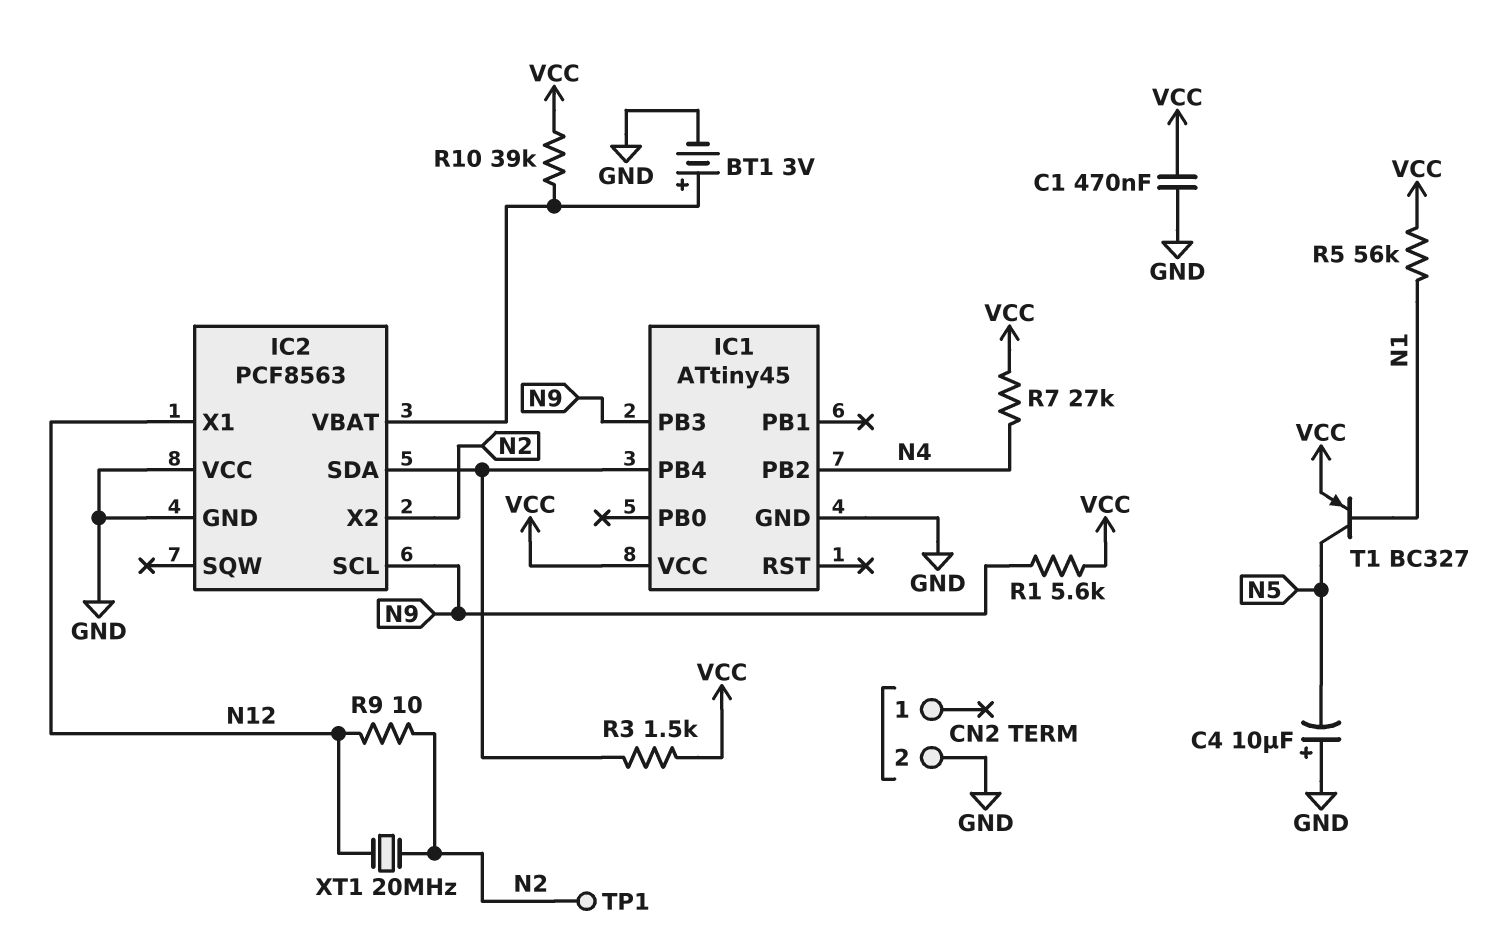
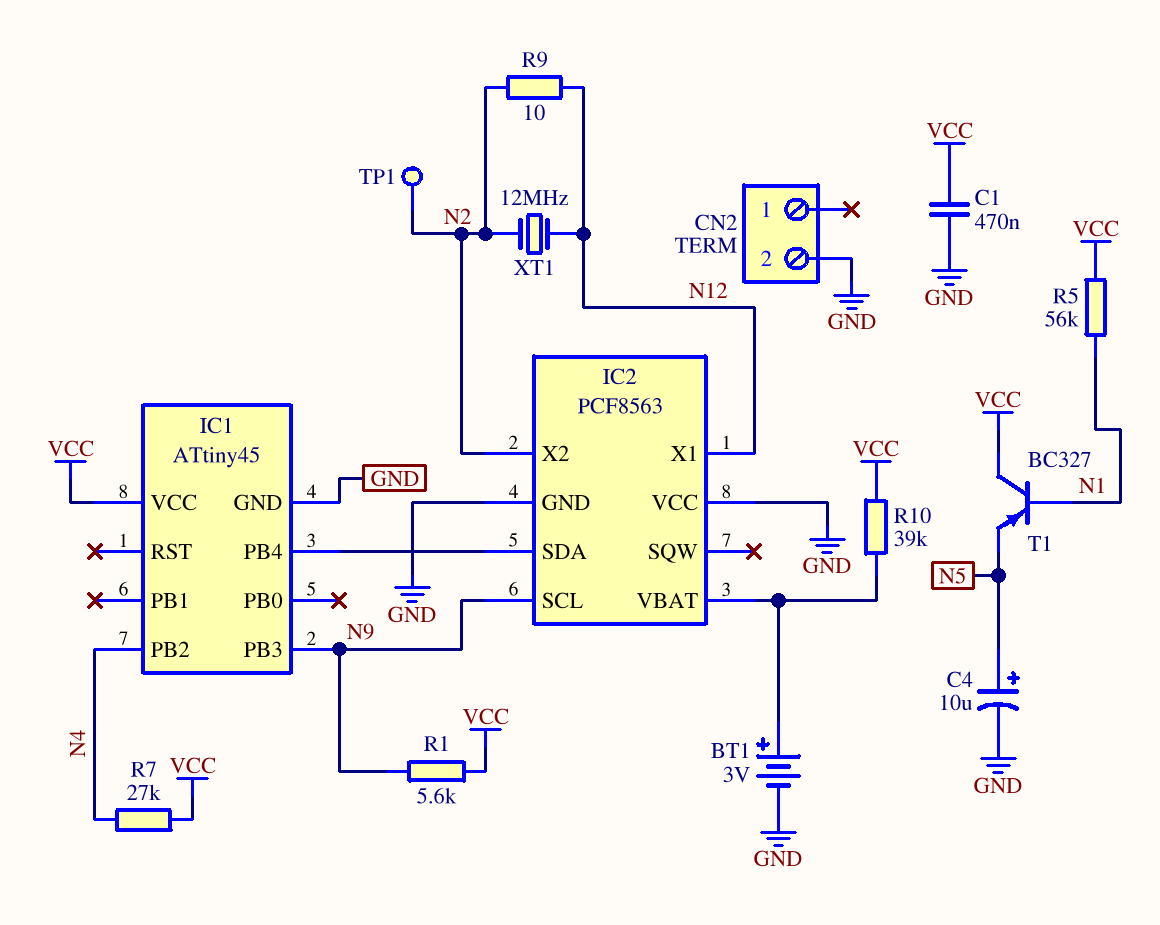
C4: 10uF (plus GND, minus N5) -> 10uF (plus N5, minus GND)
R3: 1.5k (IC1/PB4, VCC) -> none
T1: PNP BC327 (B N1, C N5, E VCC) -> PNP BC327 (B N1, C VCC, E N5)
XT1: 20MHz (N2, N12) -> 12MHz (N2, N12)

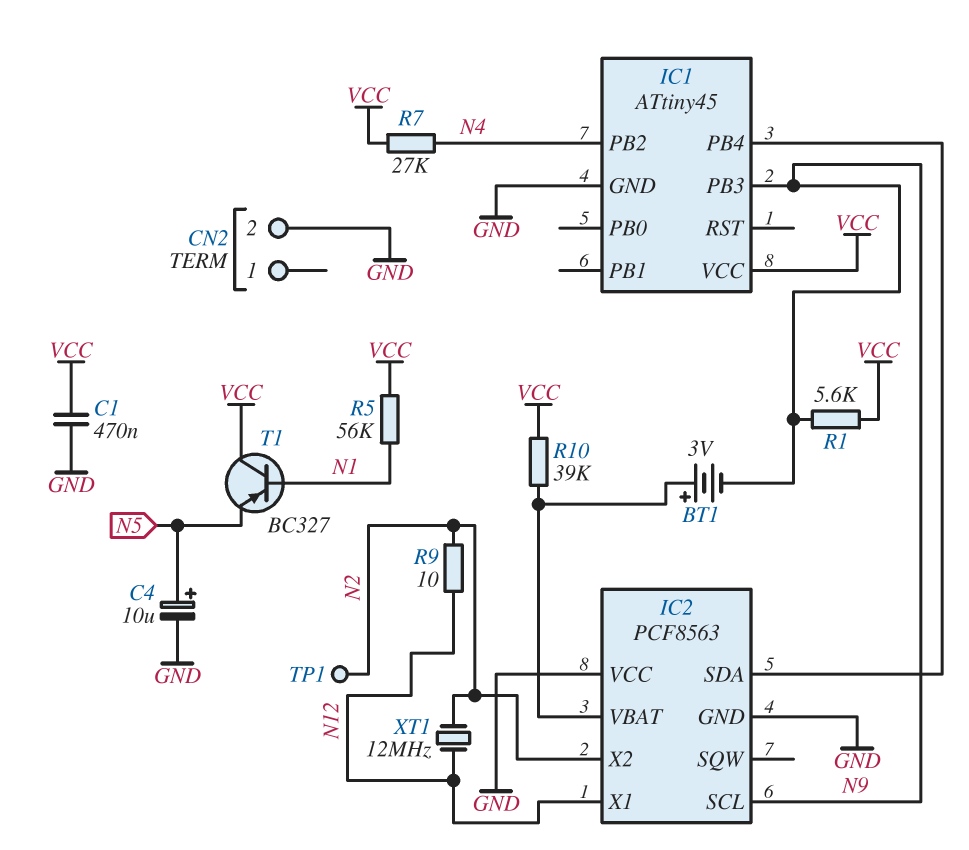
BT1: 3V (plus IC2/VBAT, minus GND) -> 3V (plus IC2/VBAT, minus N9)

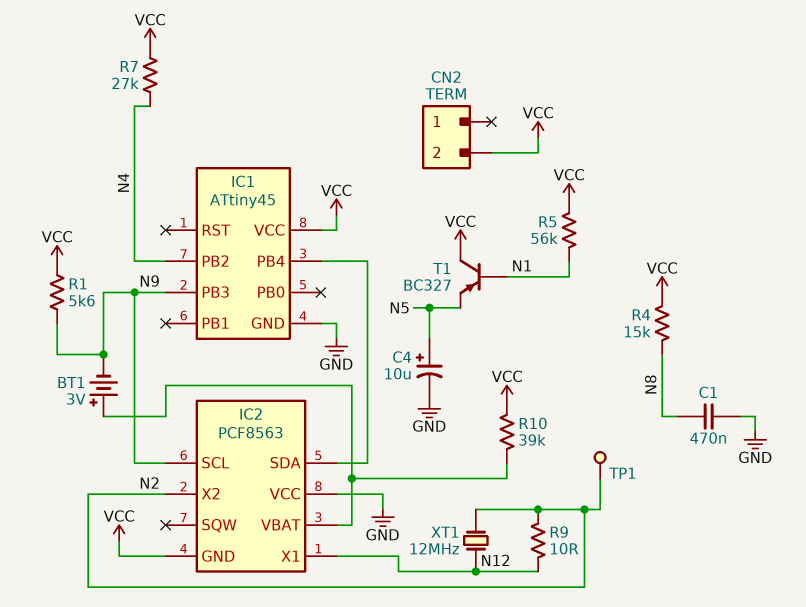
C1: 470nF (GND, VCC) -> 470nF (GND, N8)
CN2 pin 2: GND -> VCC
IC2 pin GND: GND -> VCC
R4: none -> 15k (N8, VCC)

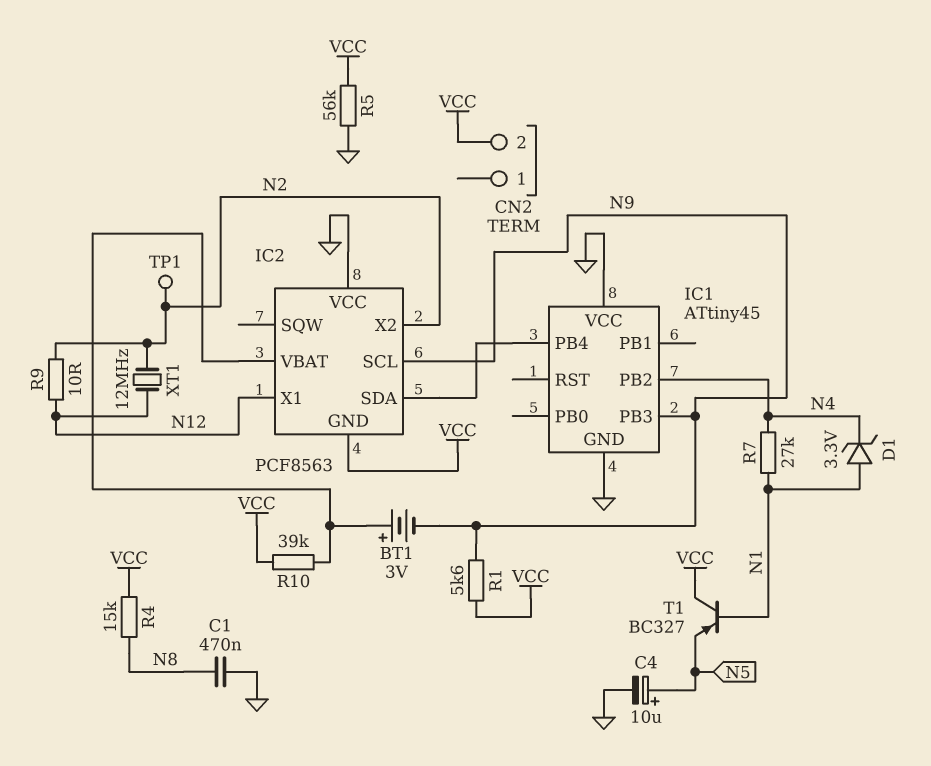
D1: none -> zener 3.3V (A N1, K N4)
IC1 pin VCC: VCC -> GND
R5: 56k (N1, VCC) -> 56k (GND, VCC)
R7: 27k (N4, VCC) -> 27k (N1, N4)

